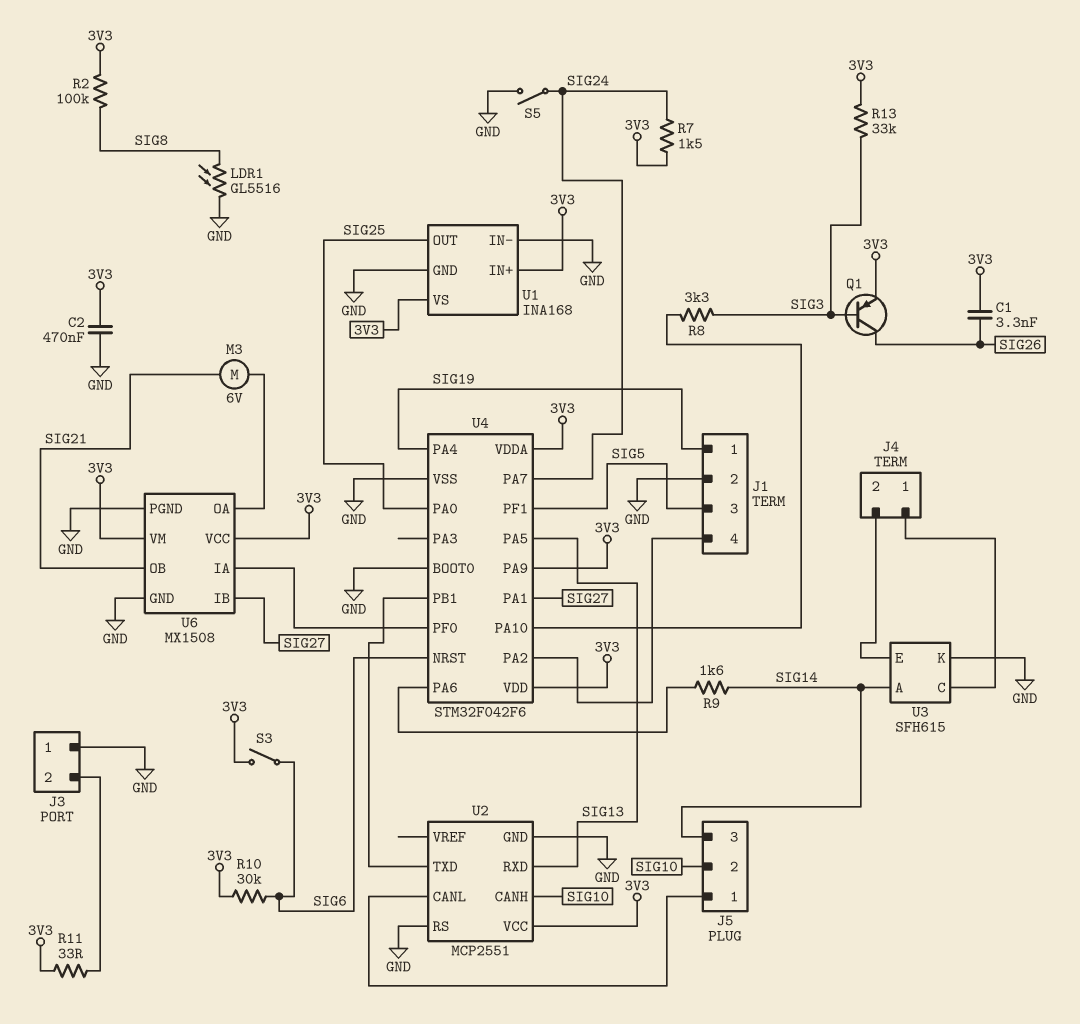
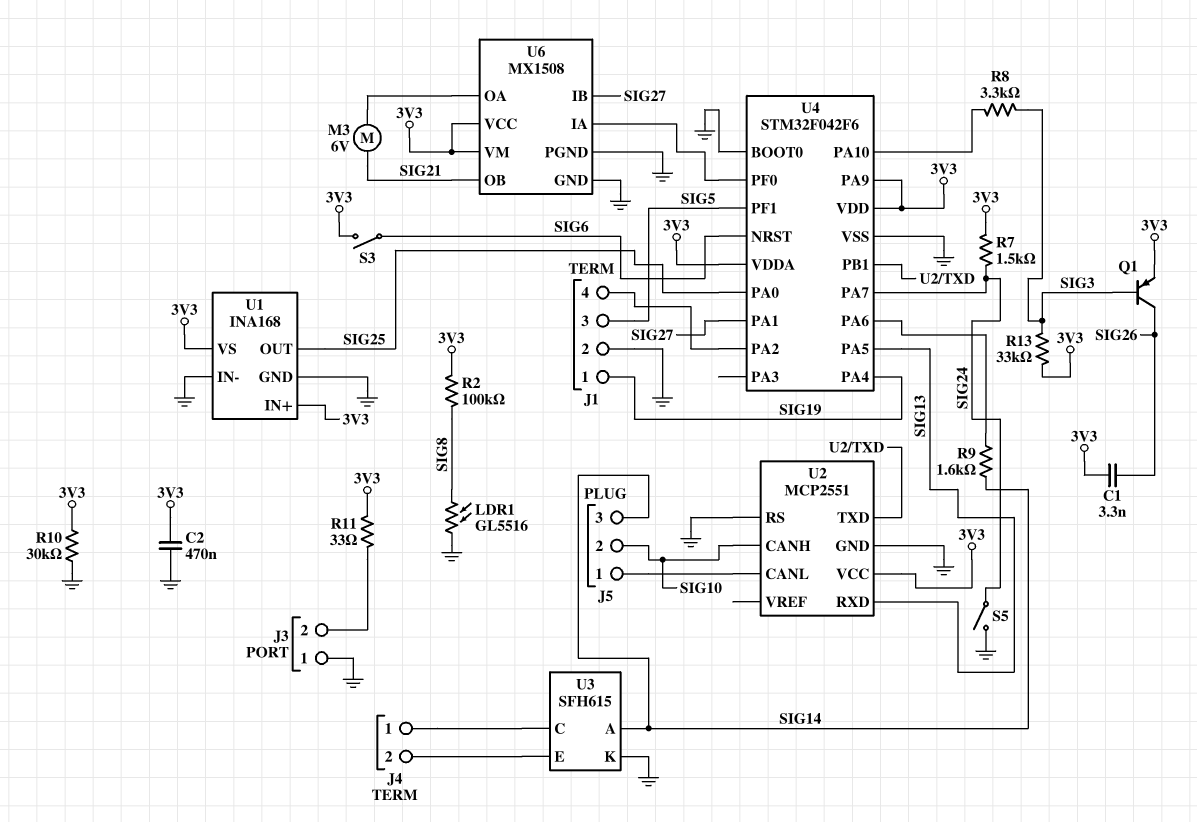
R10: 30k (3V3, SIG6) -> 30k (3V3, GND)

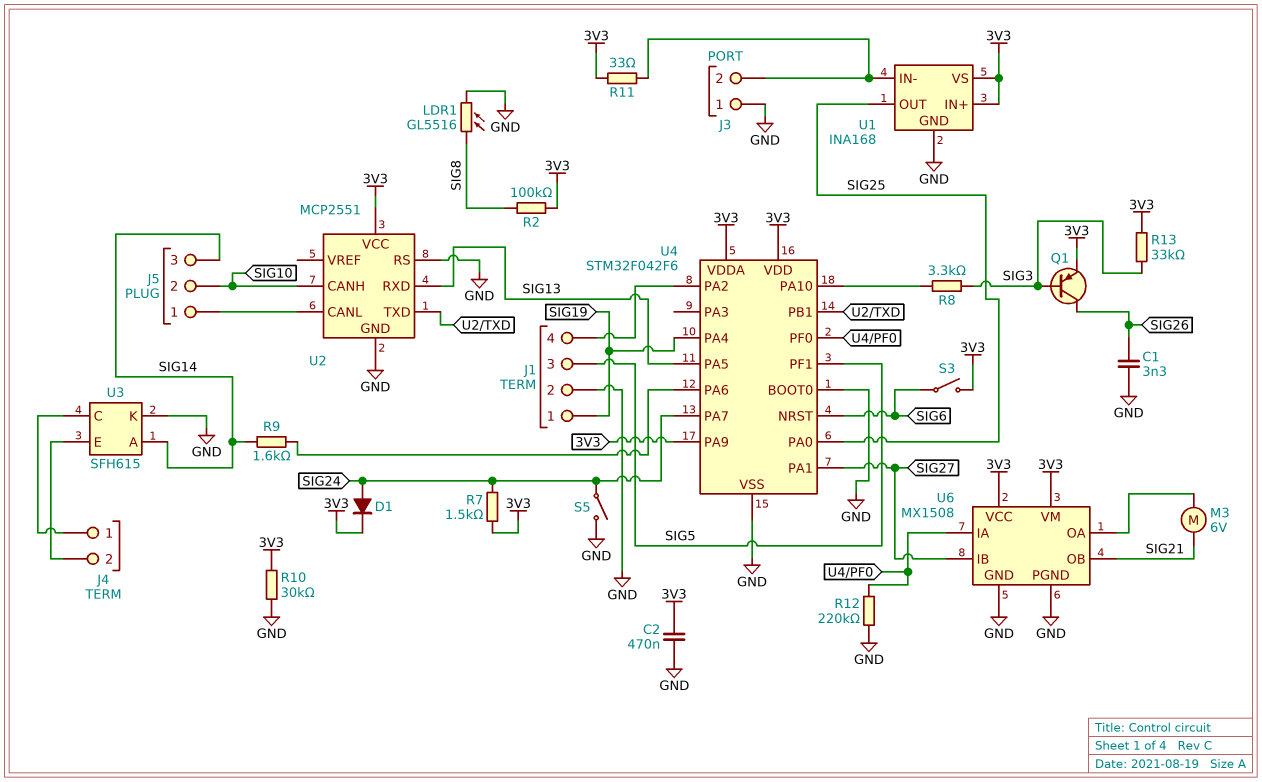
C1: 3.3nF (3V3, SIG26) -> 3.3nF (GND, SIG26)
D1: none -> diode (A SIG24, K 3V3)
R12: none -> 220k (GND, U4/PF0)
U1 pin IN-: GND -> J3/2

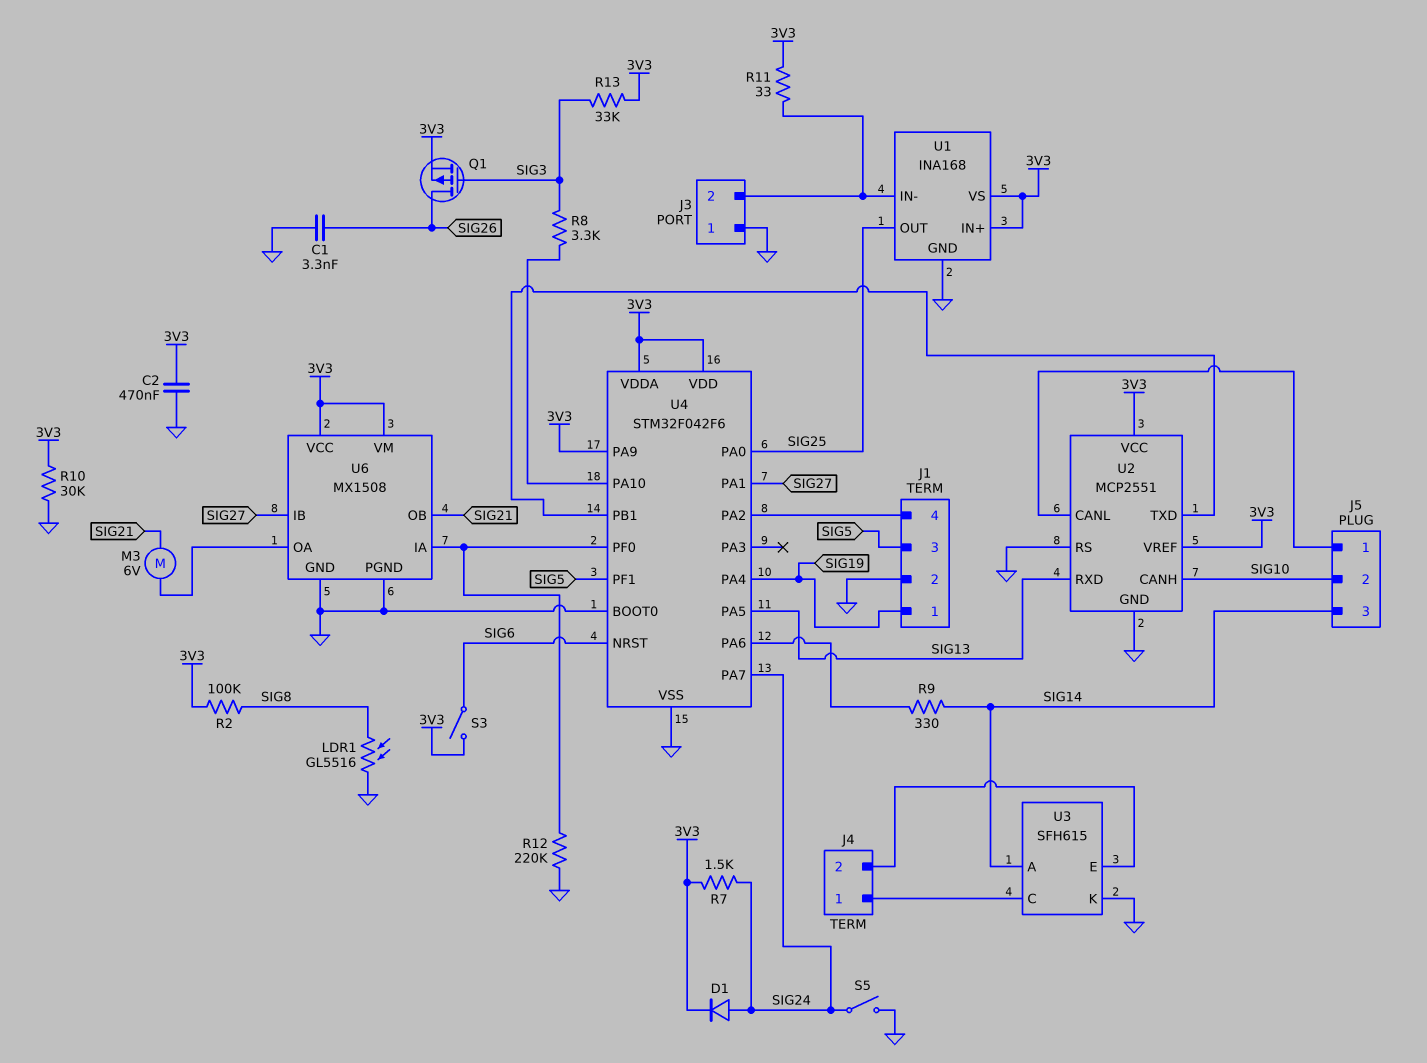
Q1: PNP (B SIG3, C SIG26, E 3V3) -> PMOS (G SIG3, D SIG26, S 3V3)
R9: 1.6k (SIG14, U4/PA6) -> 330 (SIG14, U4/PA6)
U2 pin VREF: none -> 3V3

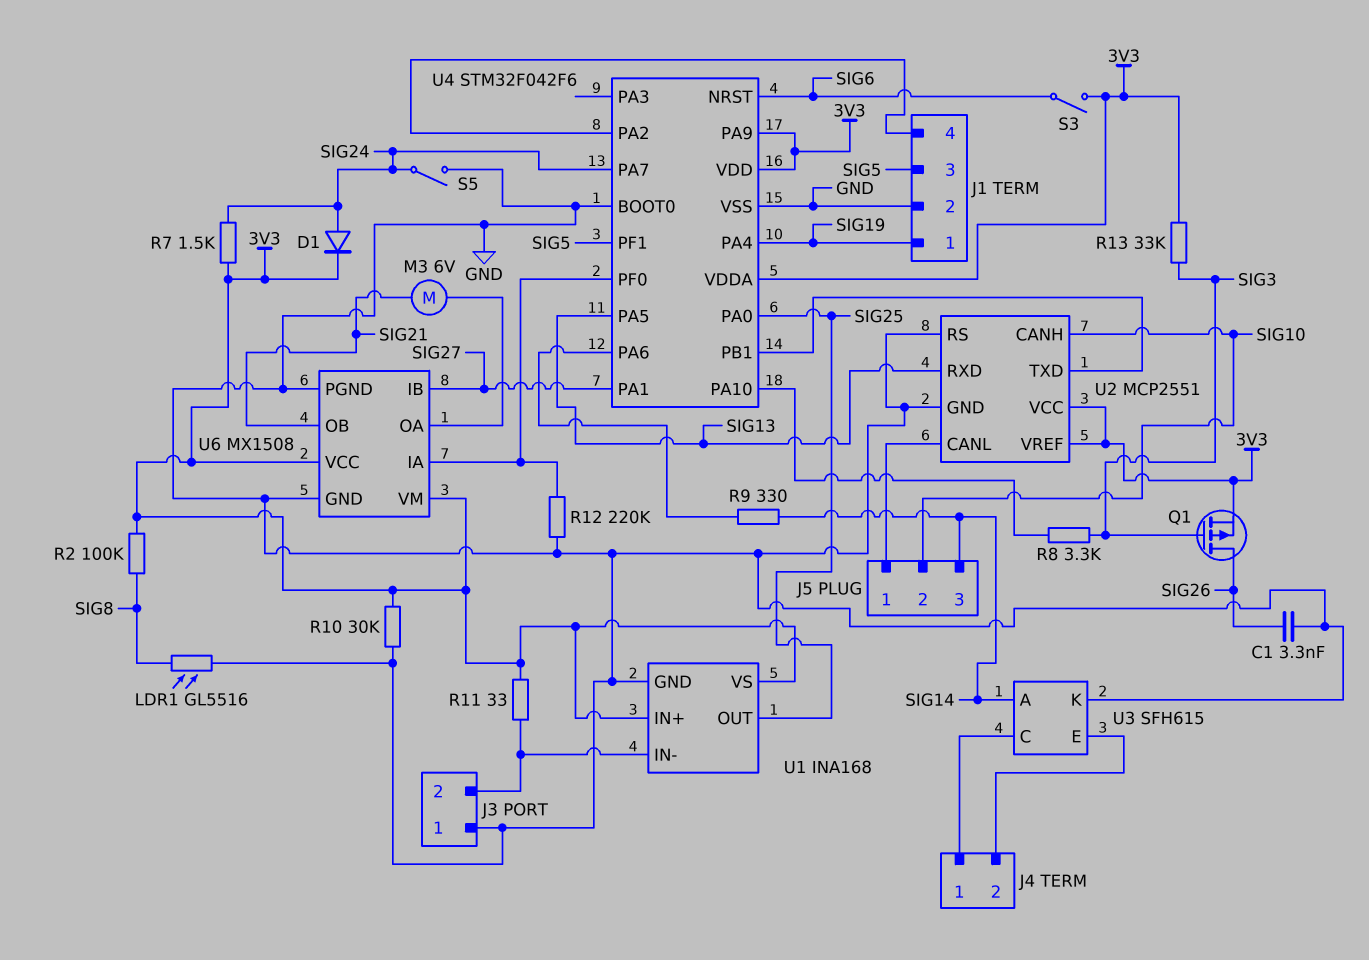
C2: 470nF (3V3, GND) -> none

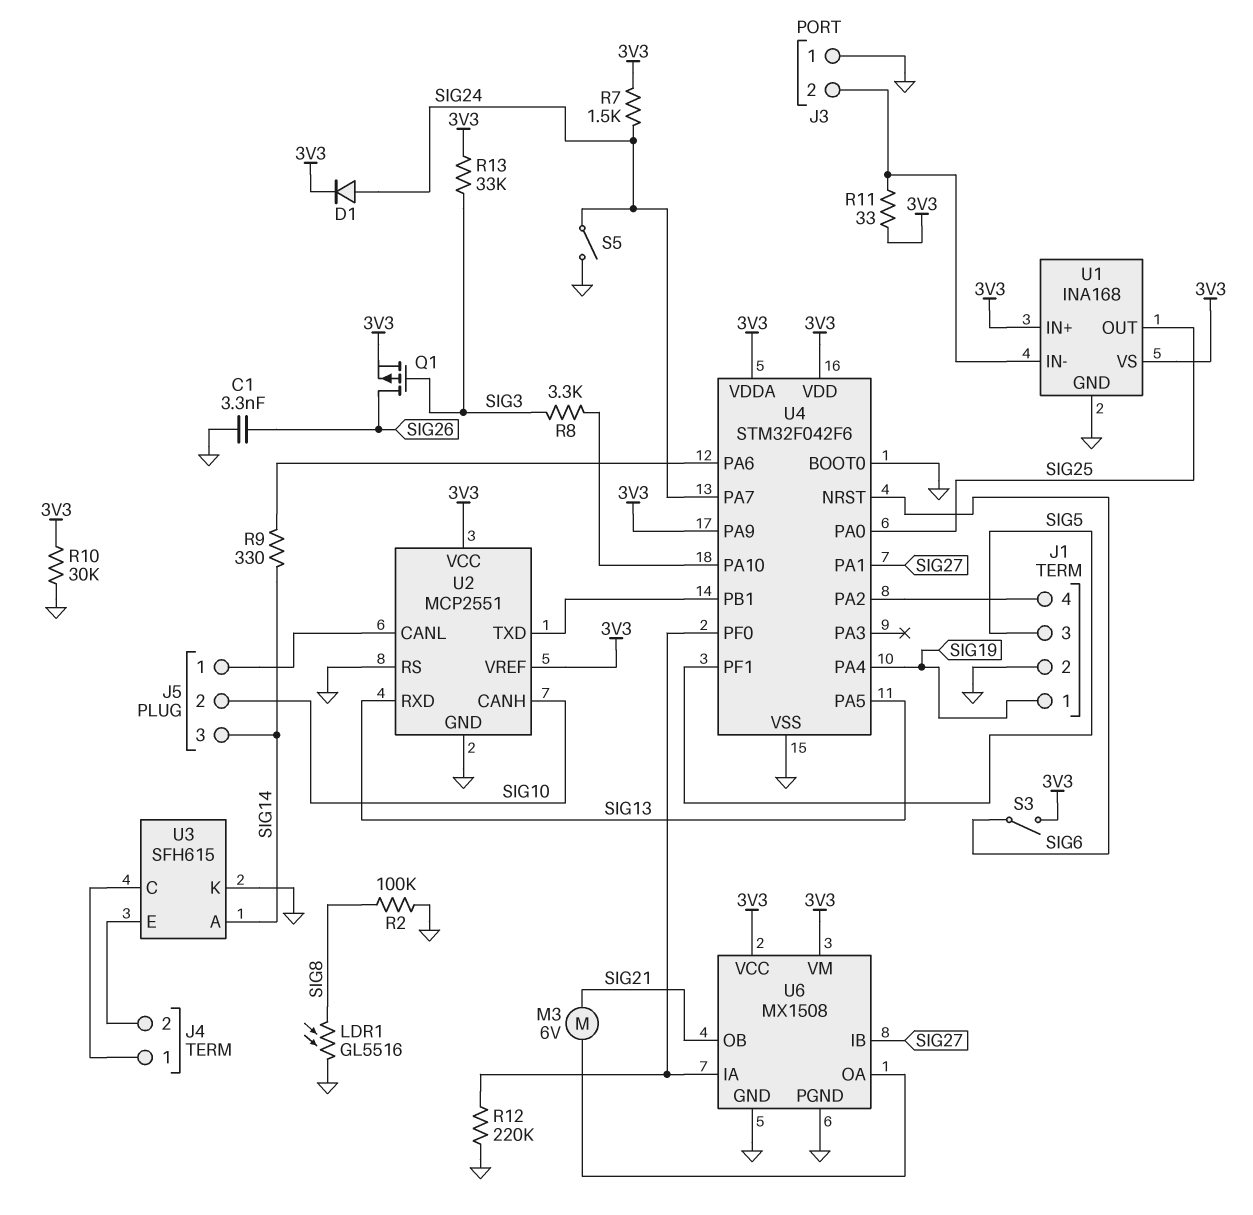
R2: 100k (3V3, SIG8) -> 100k (GND, SIG8)

